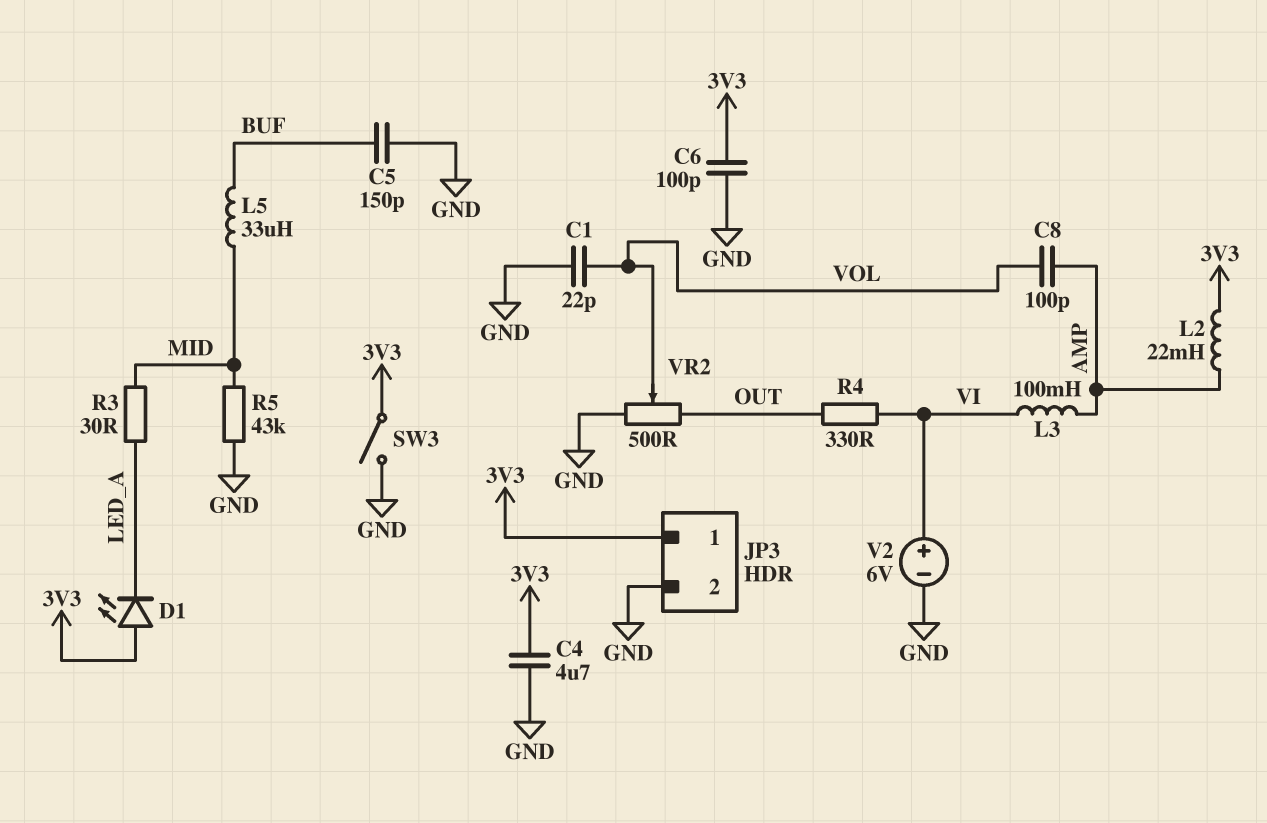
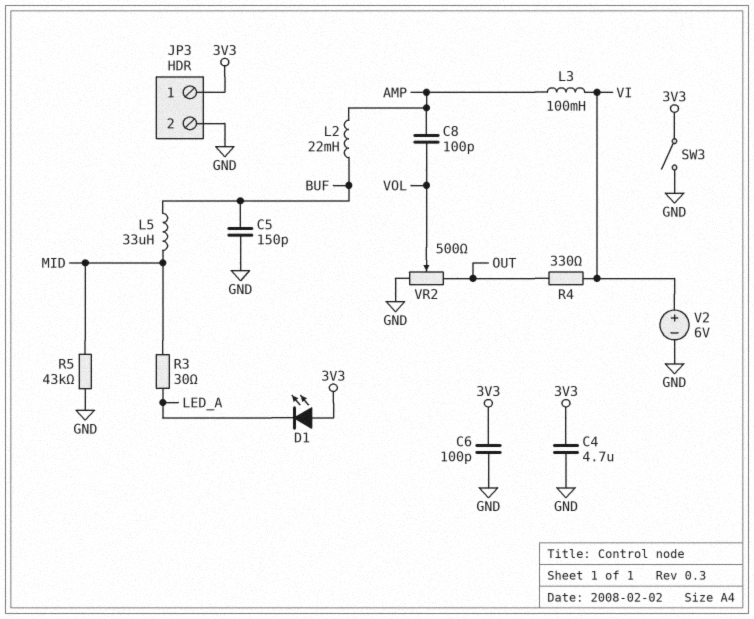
C1: 22pF (GND, VOL) -> none
L2: 22mH (3V3, AMP) -> 22mH (AMP, BUF)

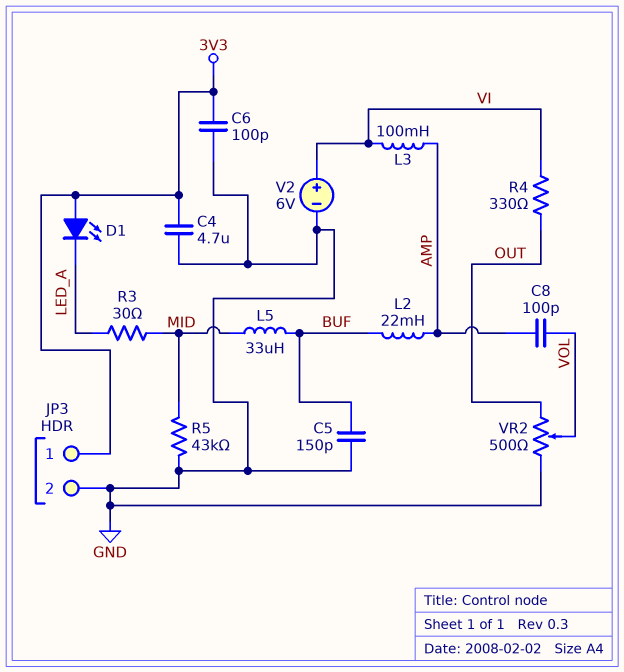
SW3: switch (3V3, GND) -> none

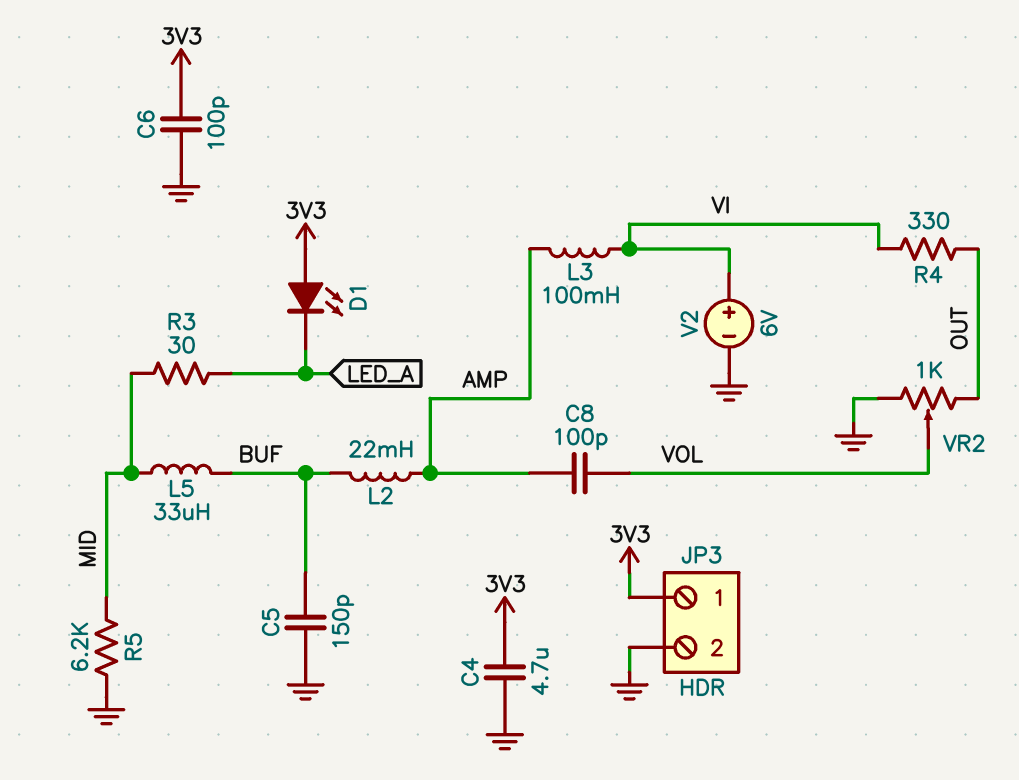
R5: 43k (GND, MID) -> 6.2k (GND, MID)
VR2: 500 (GND, OUT, wiper VOL) -> 1k (GND, OUT, wiper VOL)

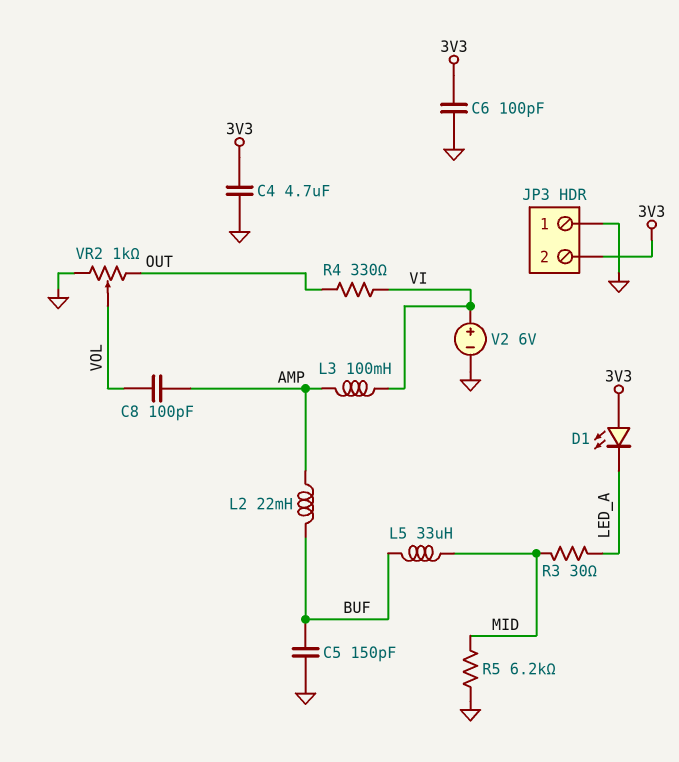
JP3 pin 1: 3V3 -> GND
JP3 pin 2: GND -> 3V3

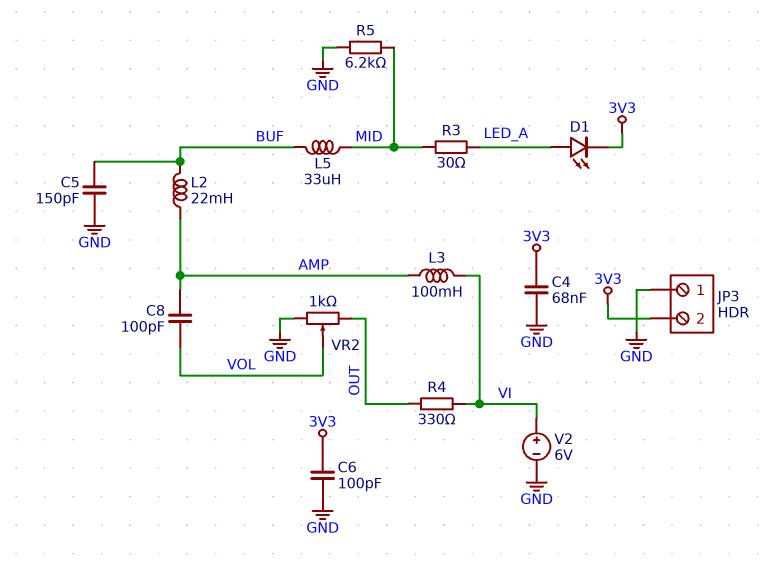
C4: 4.7uF (3V3, GND) -> 68nF (3V3, GND)
D1: LED (A 3V3, K LED_A) -> LED (A LED_A, K 3V3)

